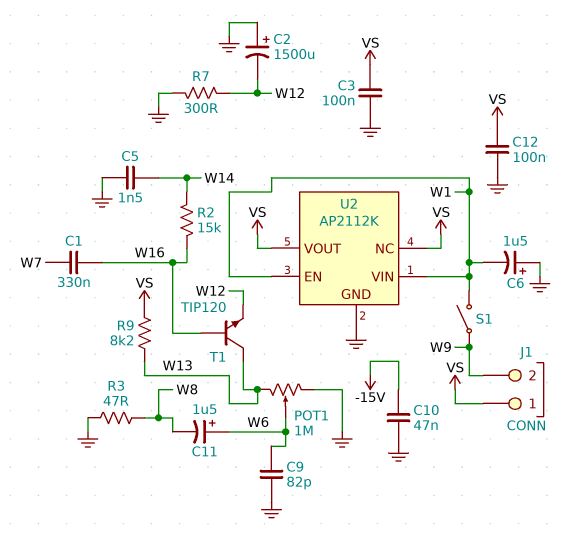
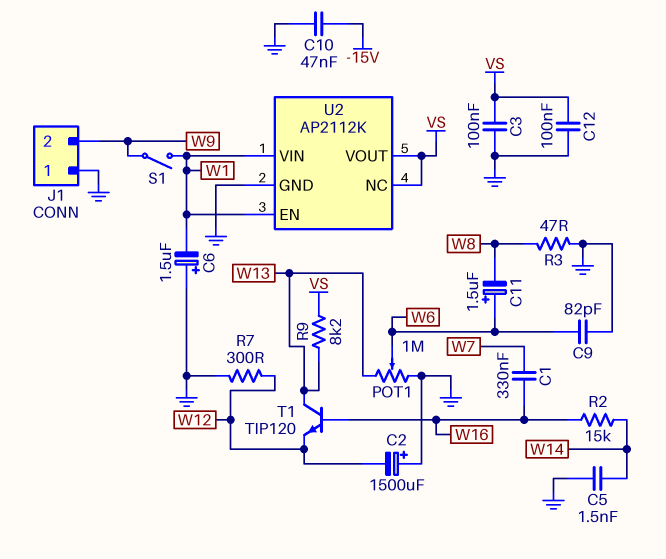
J1 pin 1: VS -> GND

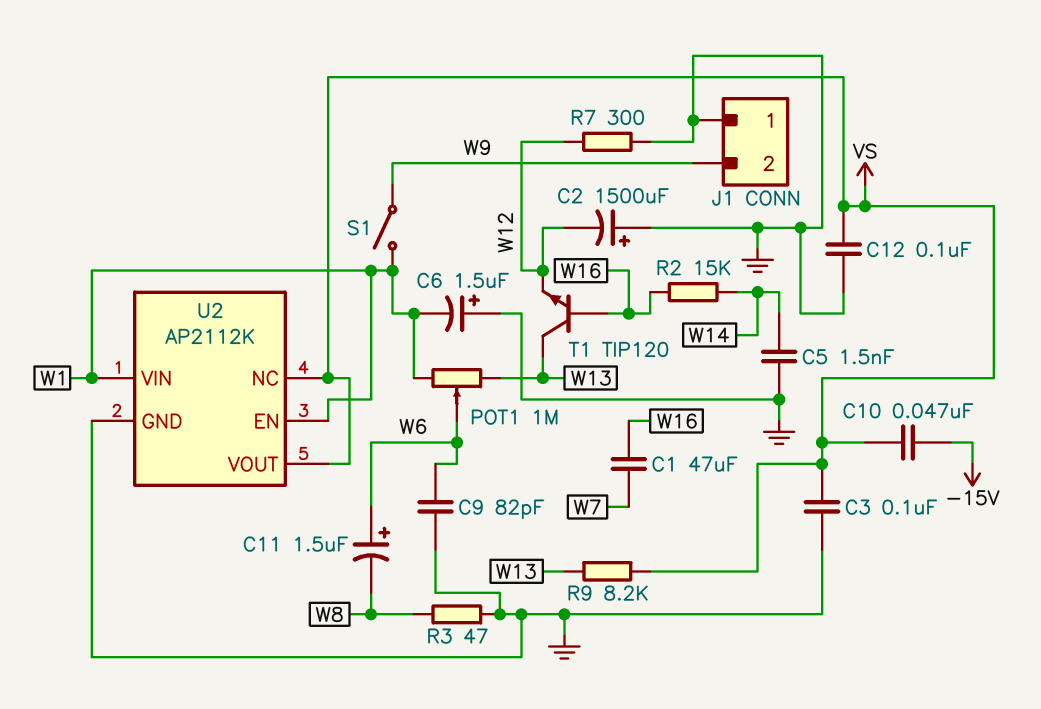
C1: 330nF (W7, W16) -> 47uF (W7, W16)
C10: 47nF (-15V, GND) -> 47nF (-15V, VS)
POT1: 1M (GND, W13, wiper W6) -> 1M (W1, W13, wiper W6)

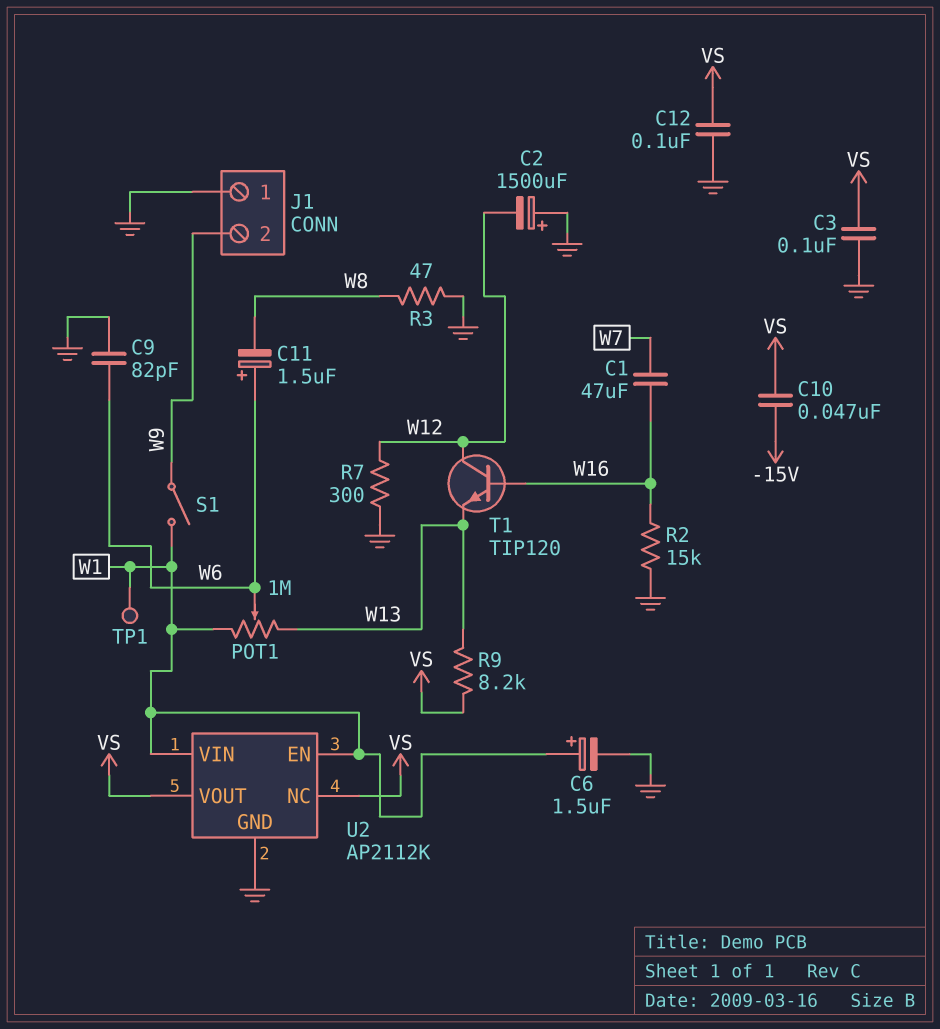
C5: 1.5nF (GND, W14) -> none
C6: 1.5uF (plus GND, minus W1) -> 1.5uF (plus W1, minus GND)
R2: 15k (W14, W16) -> 15k (GND, W16)
T1: NPN TIP120 (B W16, C W13, E W12) -> NPN TIP120 (B W16, C W12, E W13)
TP1: none -> test point (W1)

